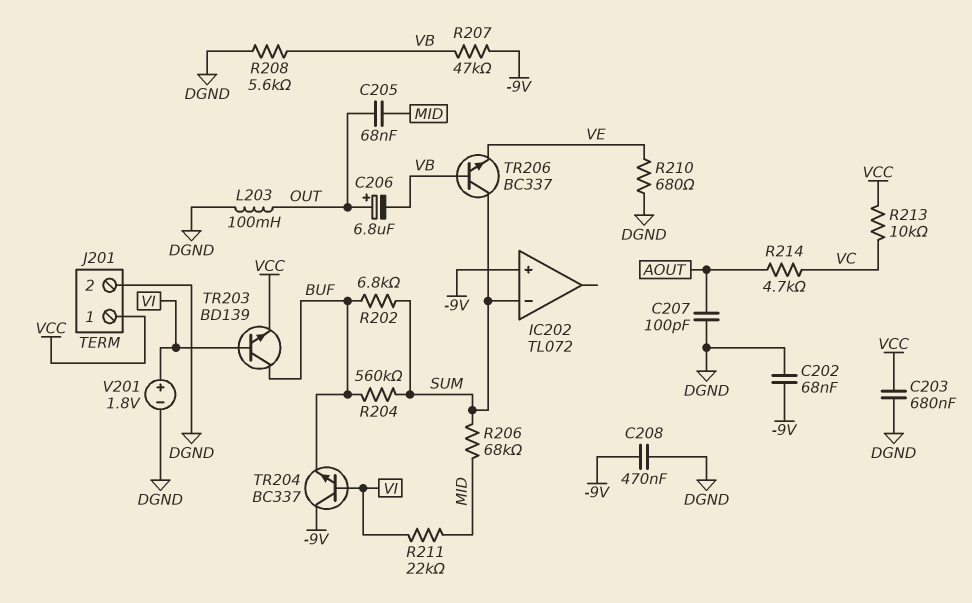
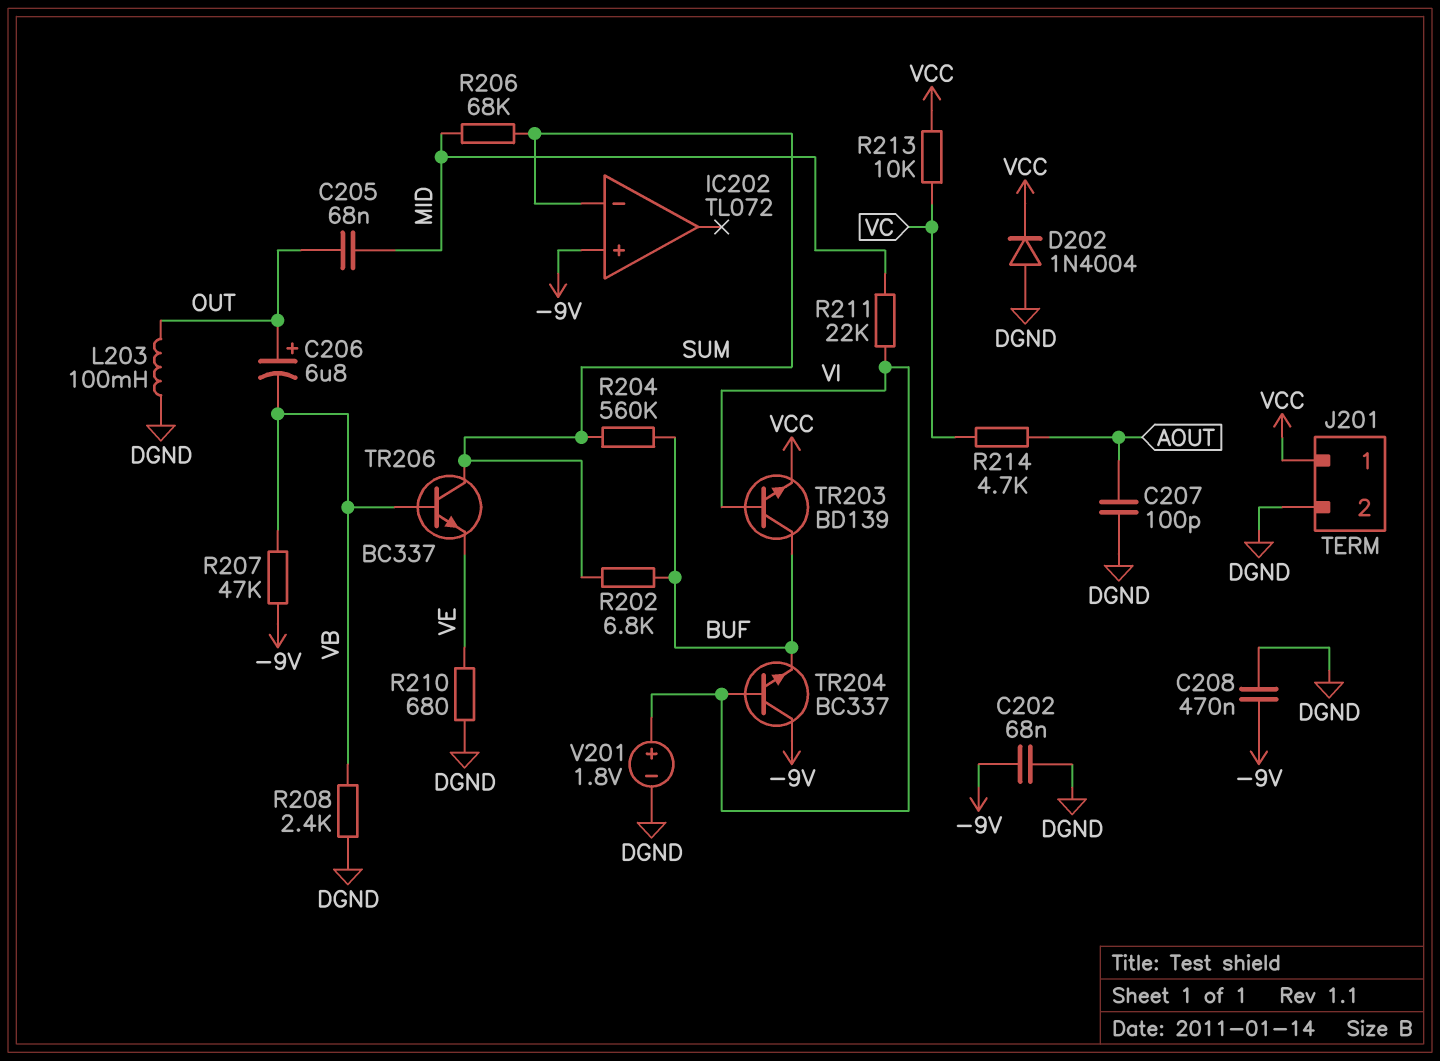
C203: 680nF (DGND, VCC) -> none
D202: none -> diode 1N4004 (A DGND, K VCC)
R208: 5.6k (DGND, VB) -> 2.4k (DGND, VB)

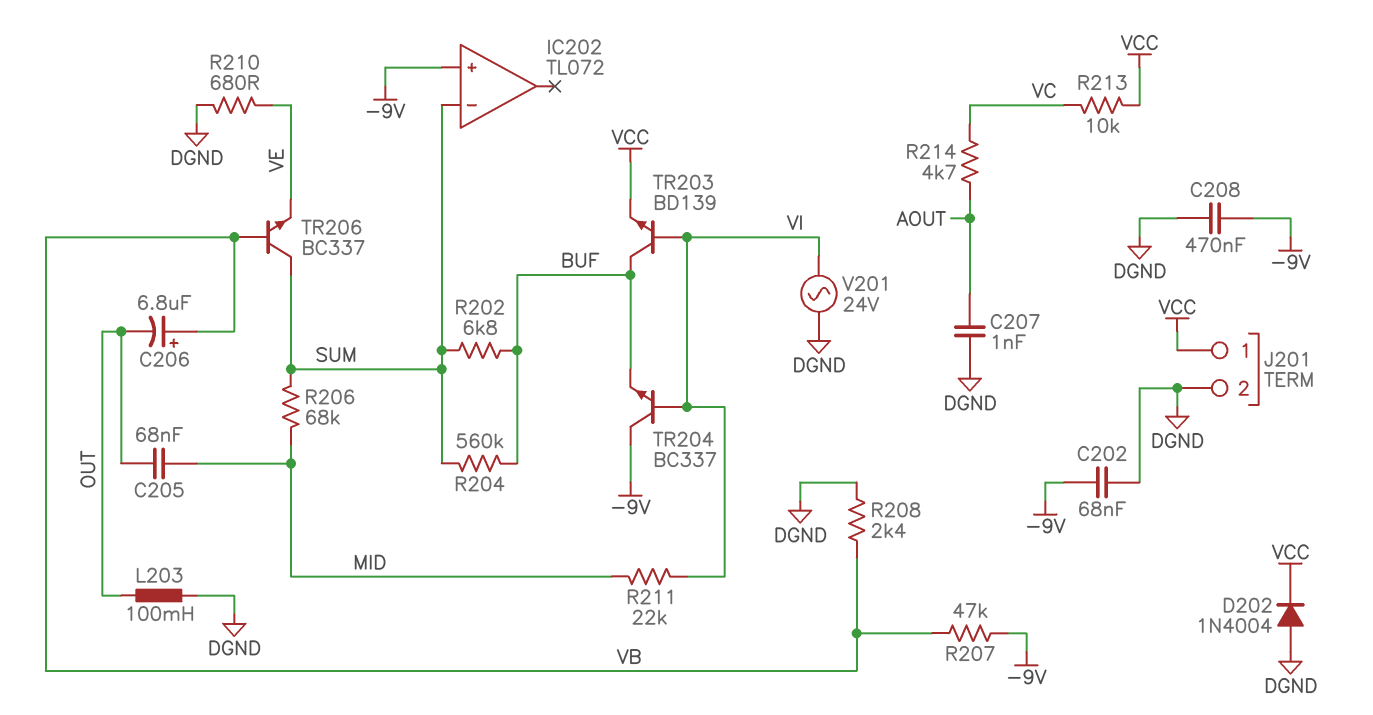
C206: 6.8uF (plus OUT, minus VB) -> 6.8uF (plus VB, minus OUT)
C207: 100pF (AOUT, DGND) -> 1nF (AOUT, DGND)
V201: 1.8V (plus VI, minus DGND) -> AC 24V (DGND, VI)

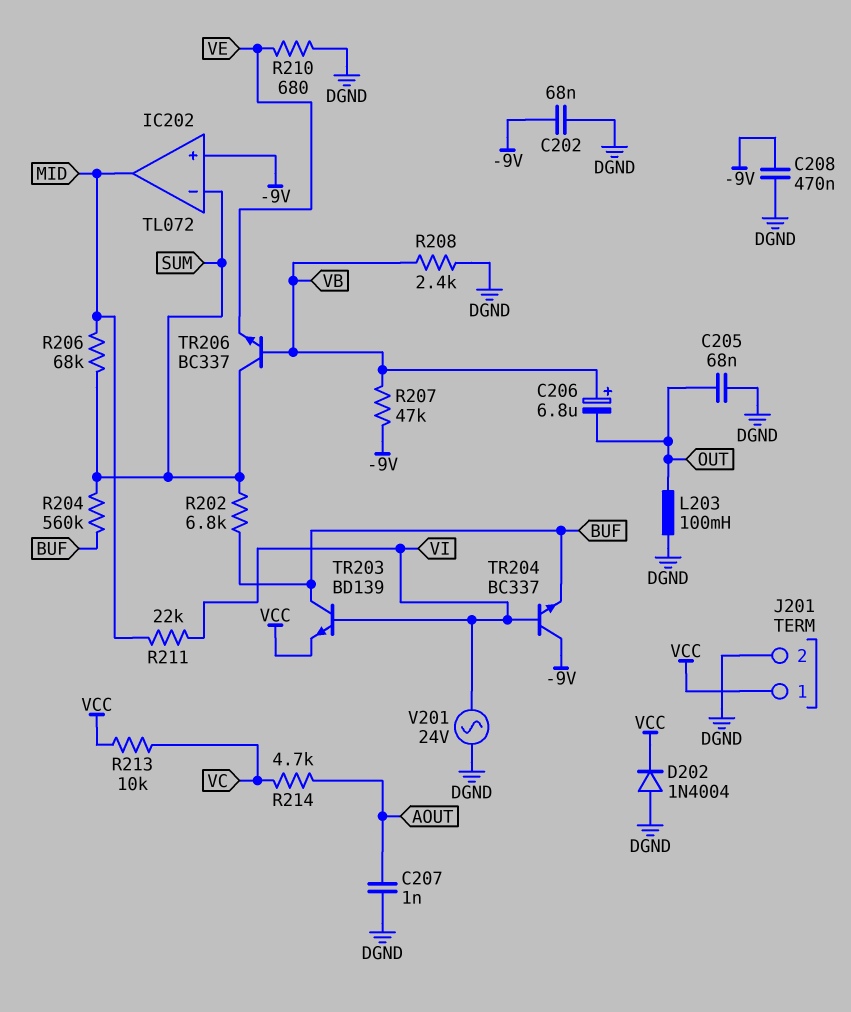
C205: 68nF (MID, OUT) -> 68nF (DGND, OUT)
IC202 pin out: none -> MID

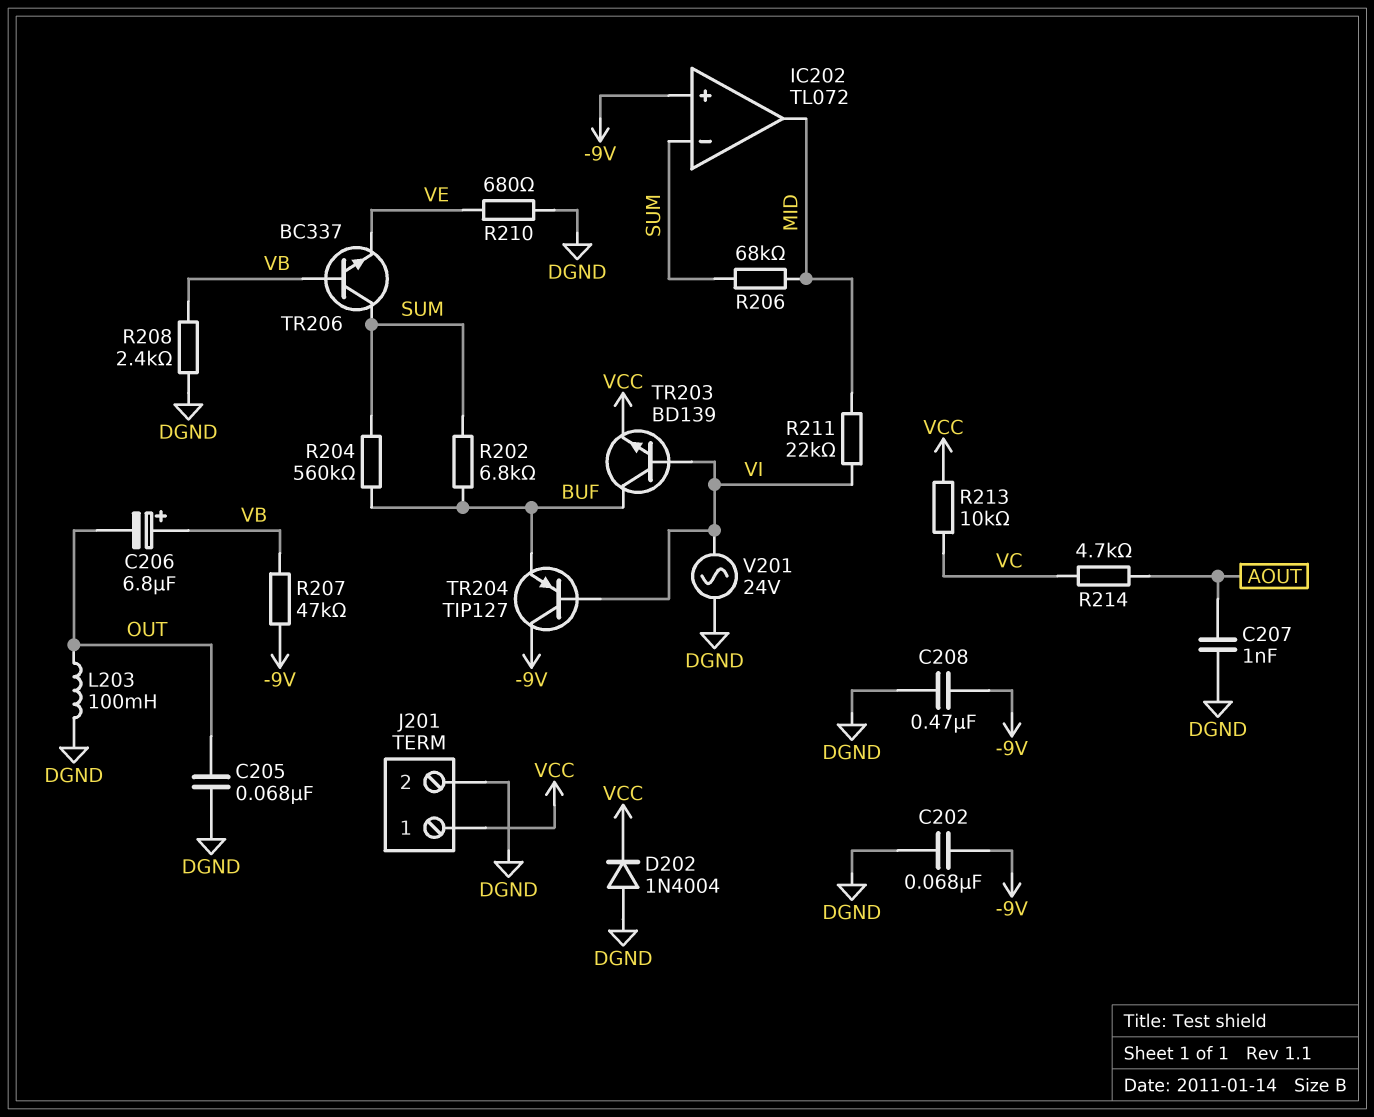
TR204: NPN BC337 (B VI, C -9V, E BUF) -> PNP TIP127 (B VI, C -9V, E BUF)

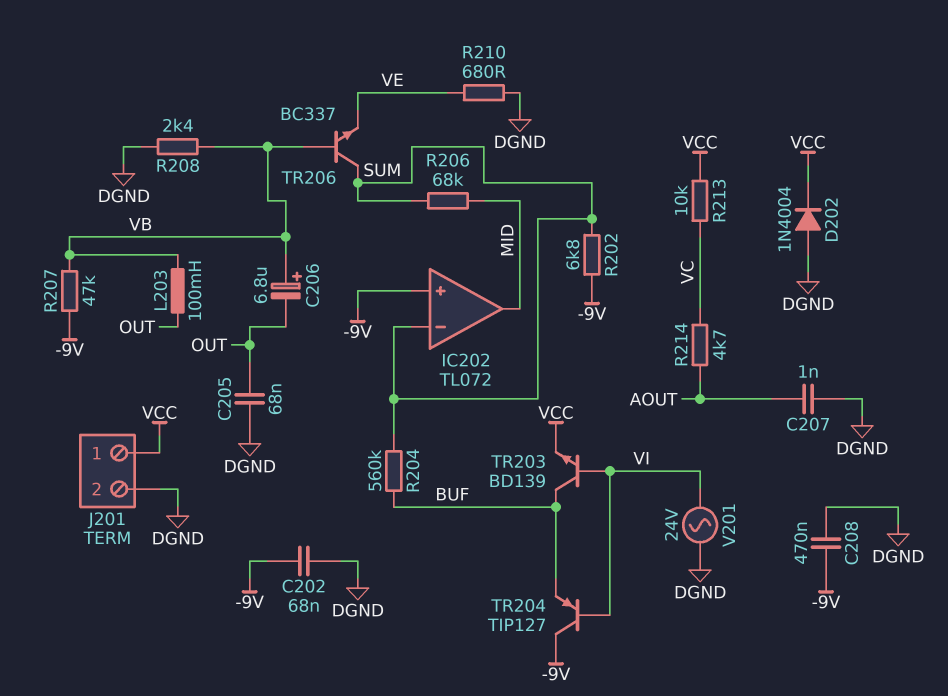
L203: 100mH (DGND, OUT) -> 100mH (OUT, VB)
R202: 6.8k (BUF, SUM) -> 6.8k (-9V, SUM)
R211: 22k (MID, VI) -> none

